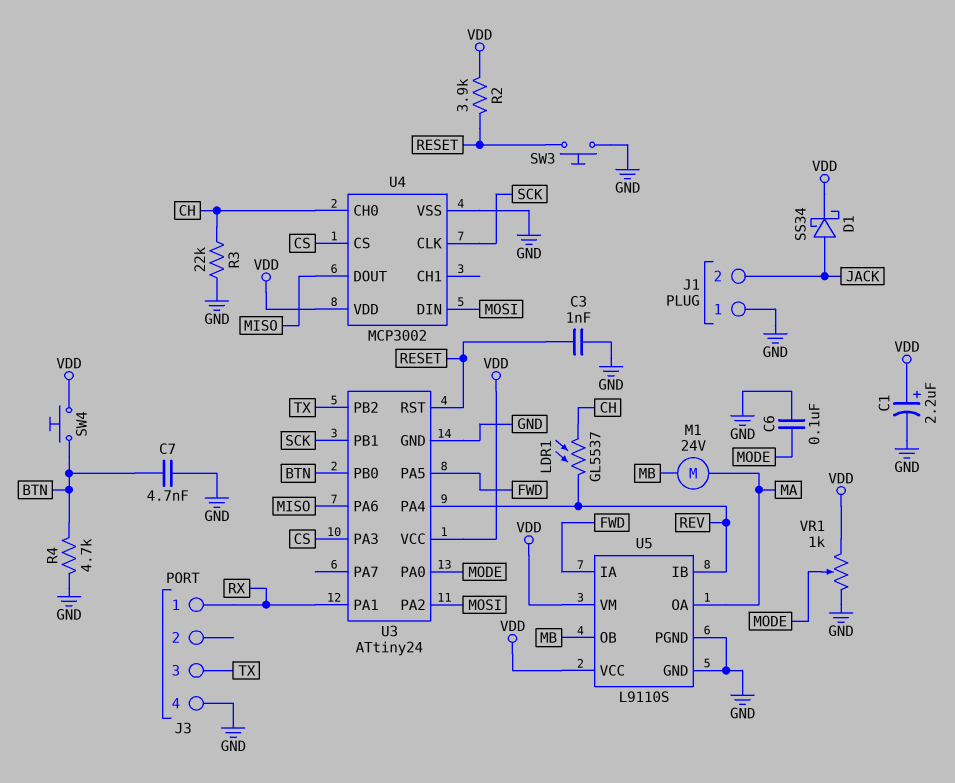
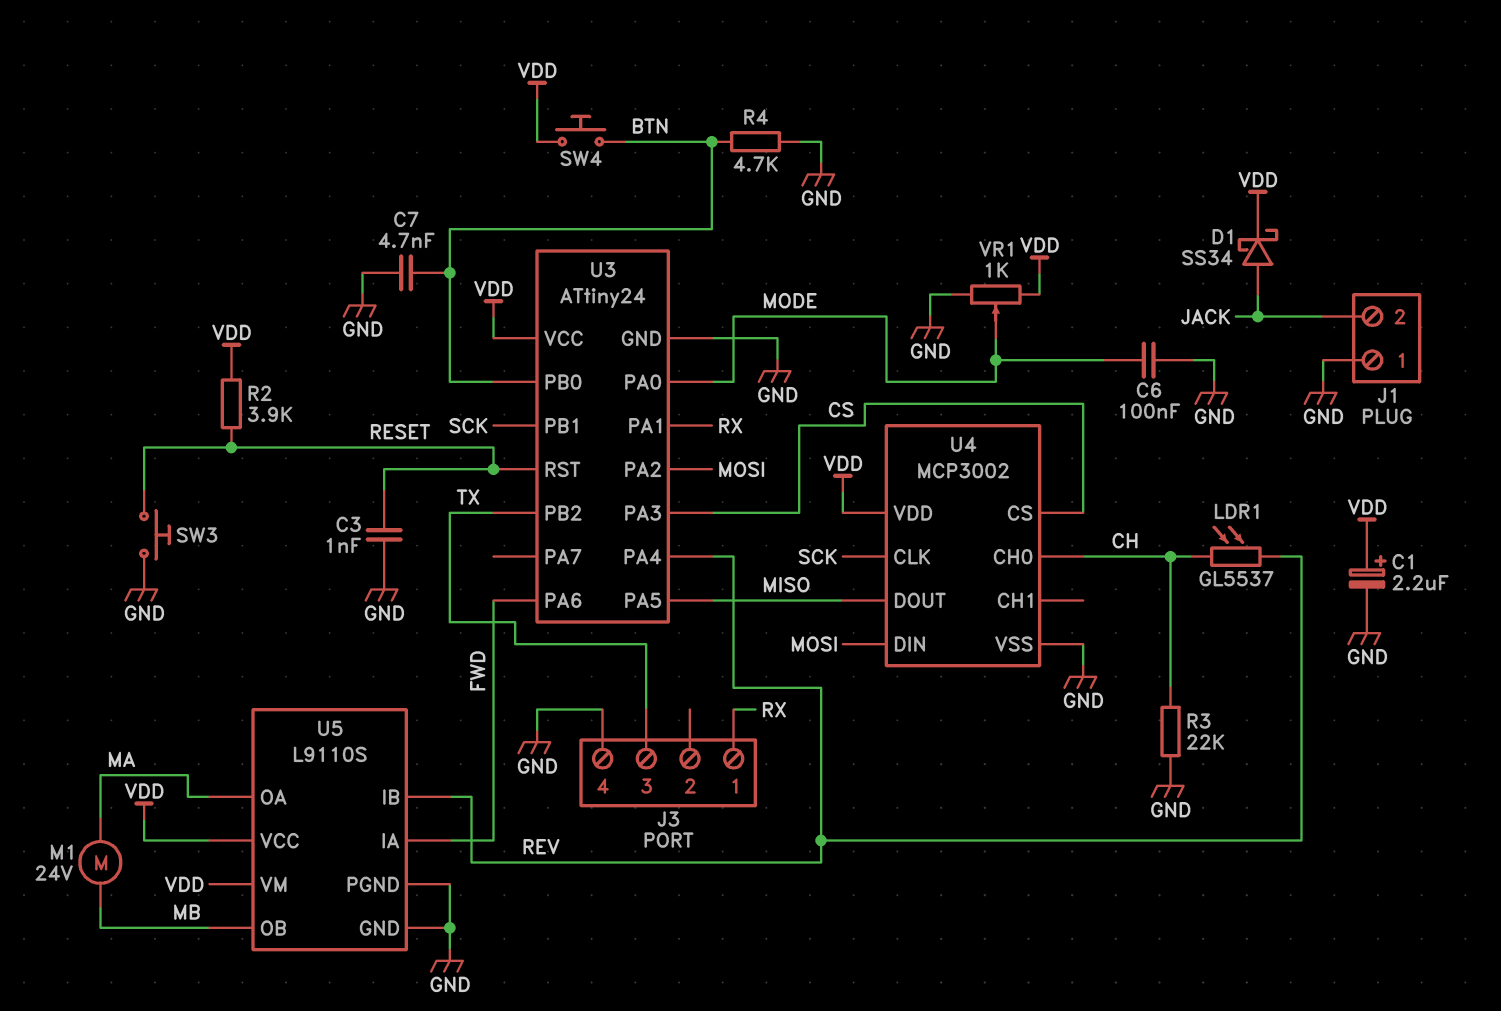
U3 pin PA5: FWD -> MISO
U3 pin PA6: MISO -> FWD

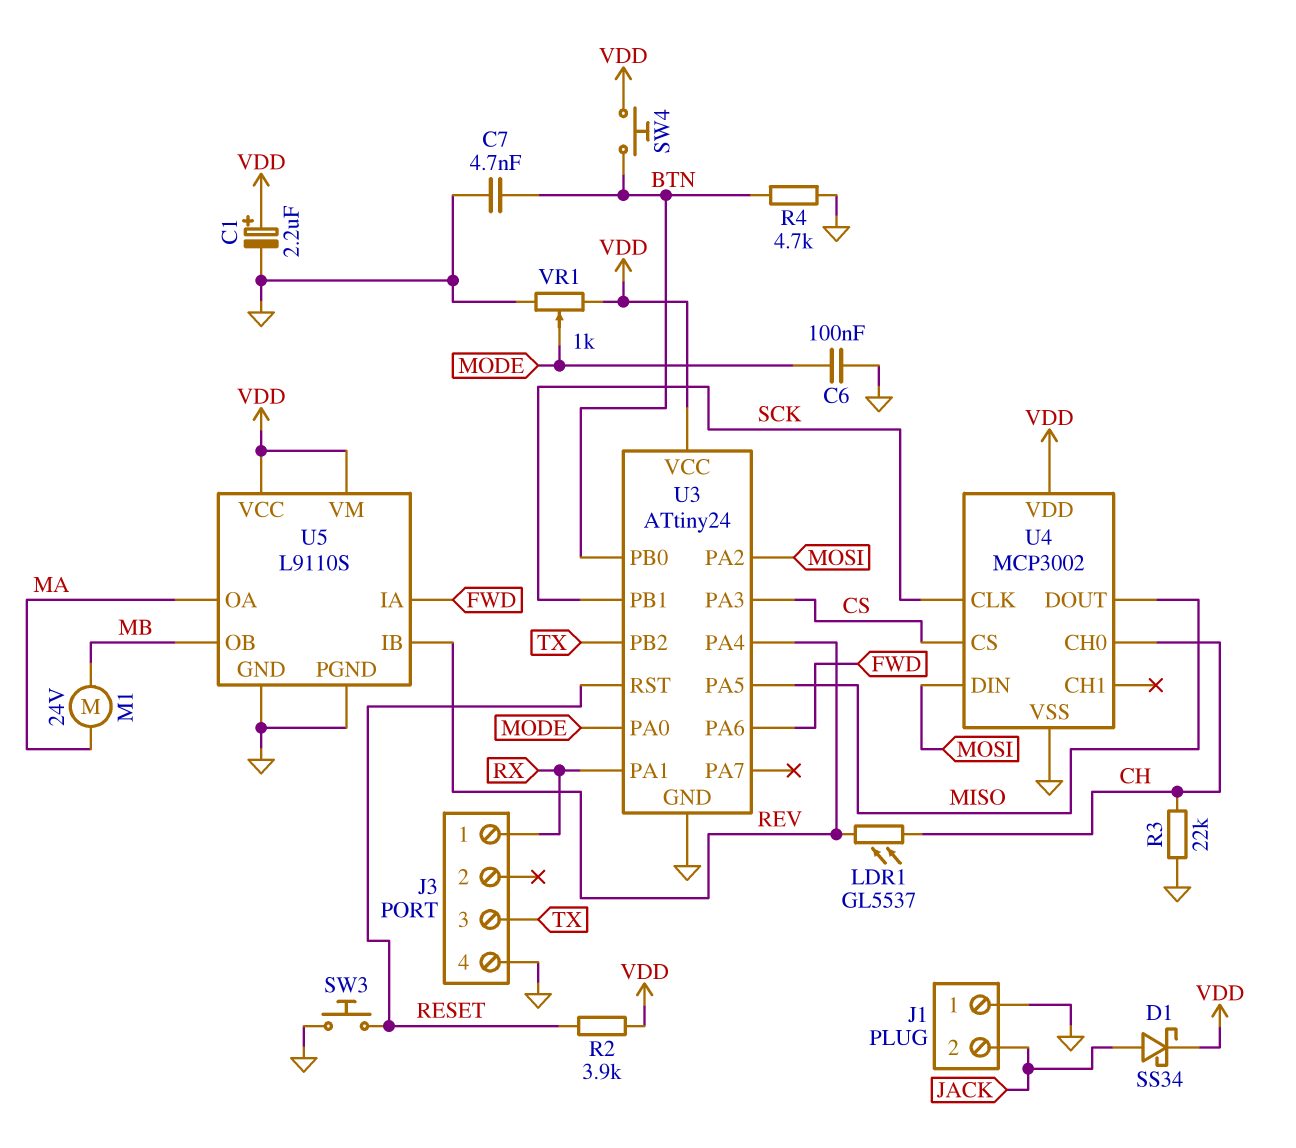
C3: 1nF (GND, RESET) -> none

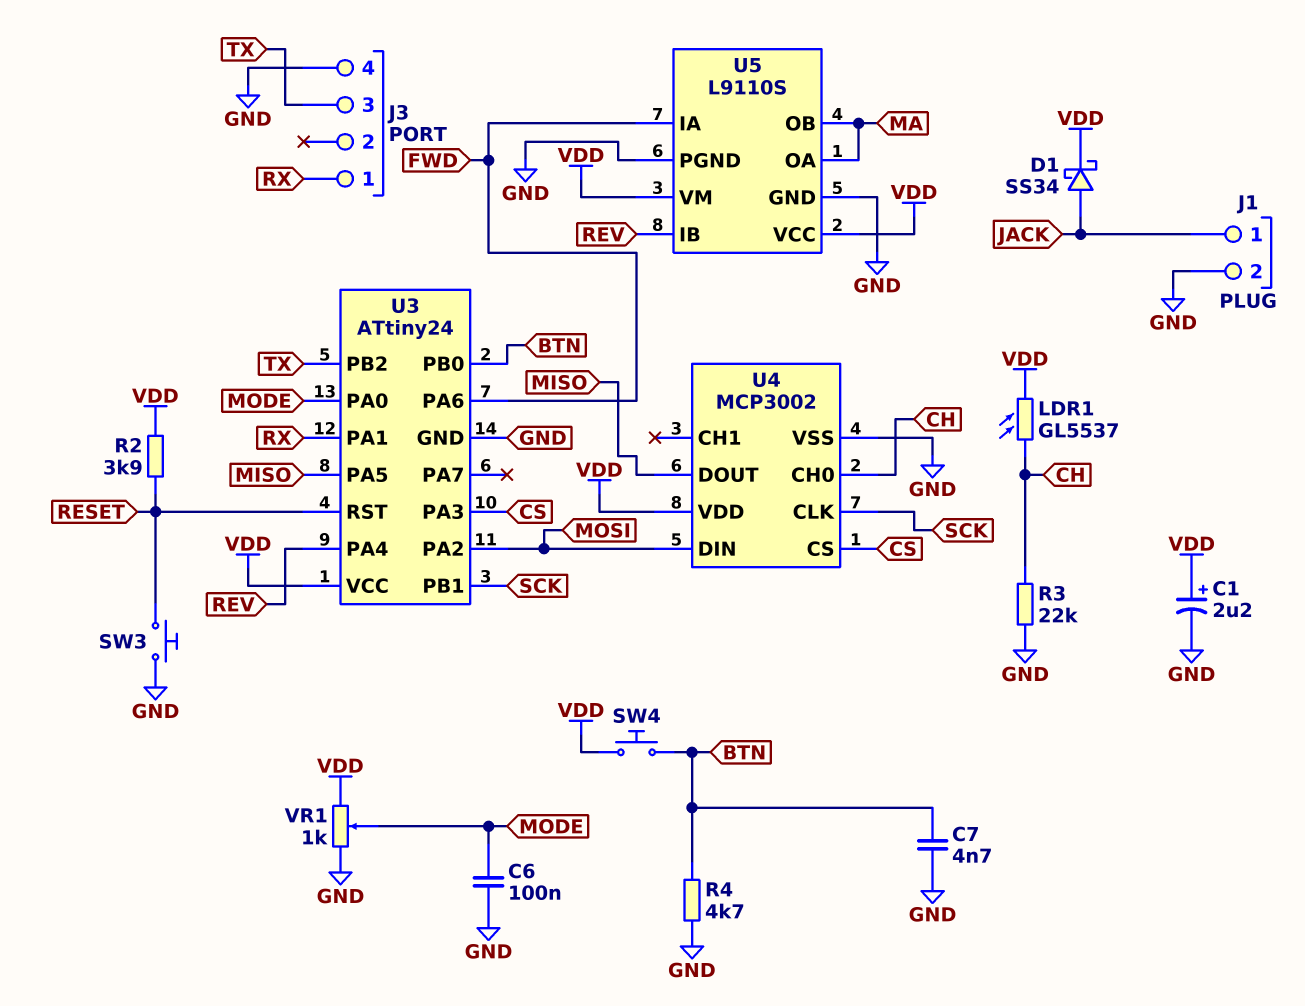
J1 pin 1: GND -> JACK
J1 pin 2: JACK -> GND
LDR1: GL5537 (CH, REV) -> GL5537 (CH, VDD)
M1: motor 24V (MA, MB) -> none
U5 pin OB: MB -> MA

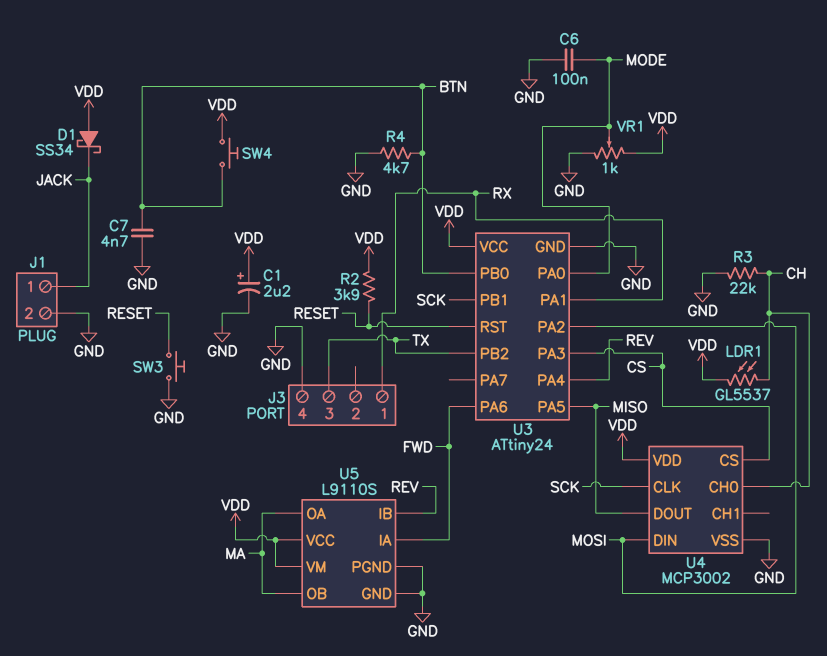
D1: schottky SS34 (A JACK, K VDD) -> schottky SS34 (A VDD, K JACK)

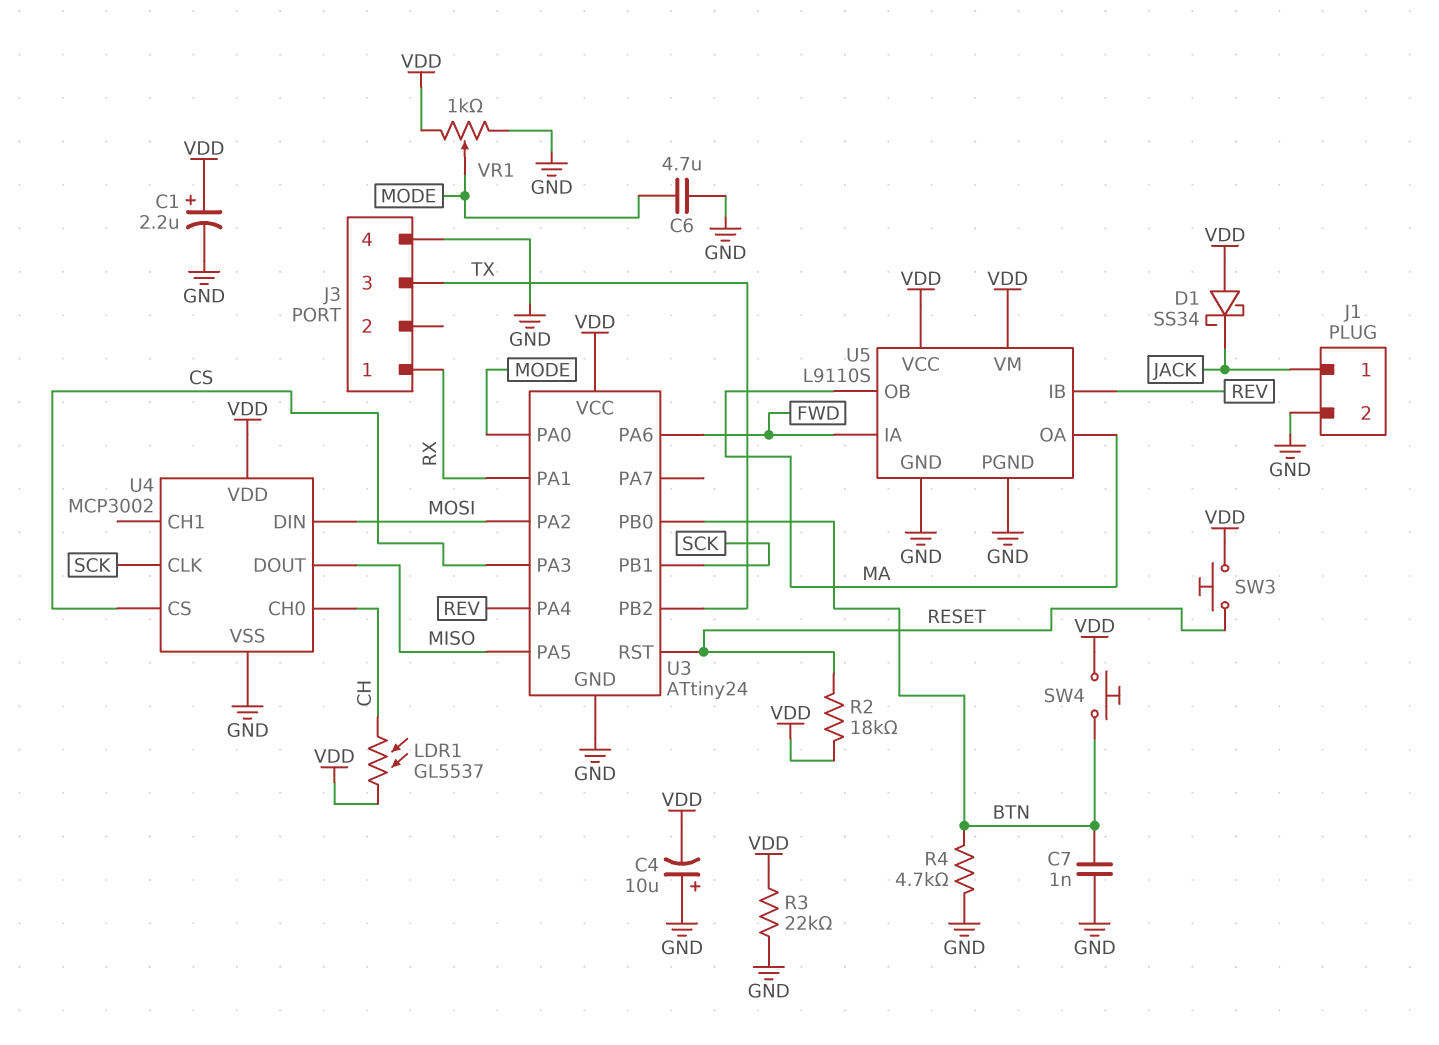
C4: none -> 10uF (plus GND, minus VDD)
C6: 100nF (GND, MODE) -> 4.7uF (GND, MODE)
C7: 4.7nF (BTN, GND) -> 1nF (BTN, GND)
R2: 3.9k (RESET, VDD) -> 18k (RESET, VDD)
R3: 22k (CH, GND) -> 22k (GND, VDD)
SW3: button (GND, RESET) -> button (RESET, VDD)

